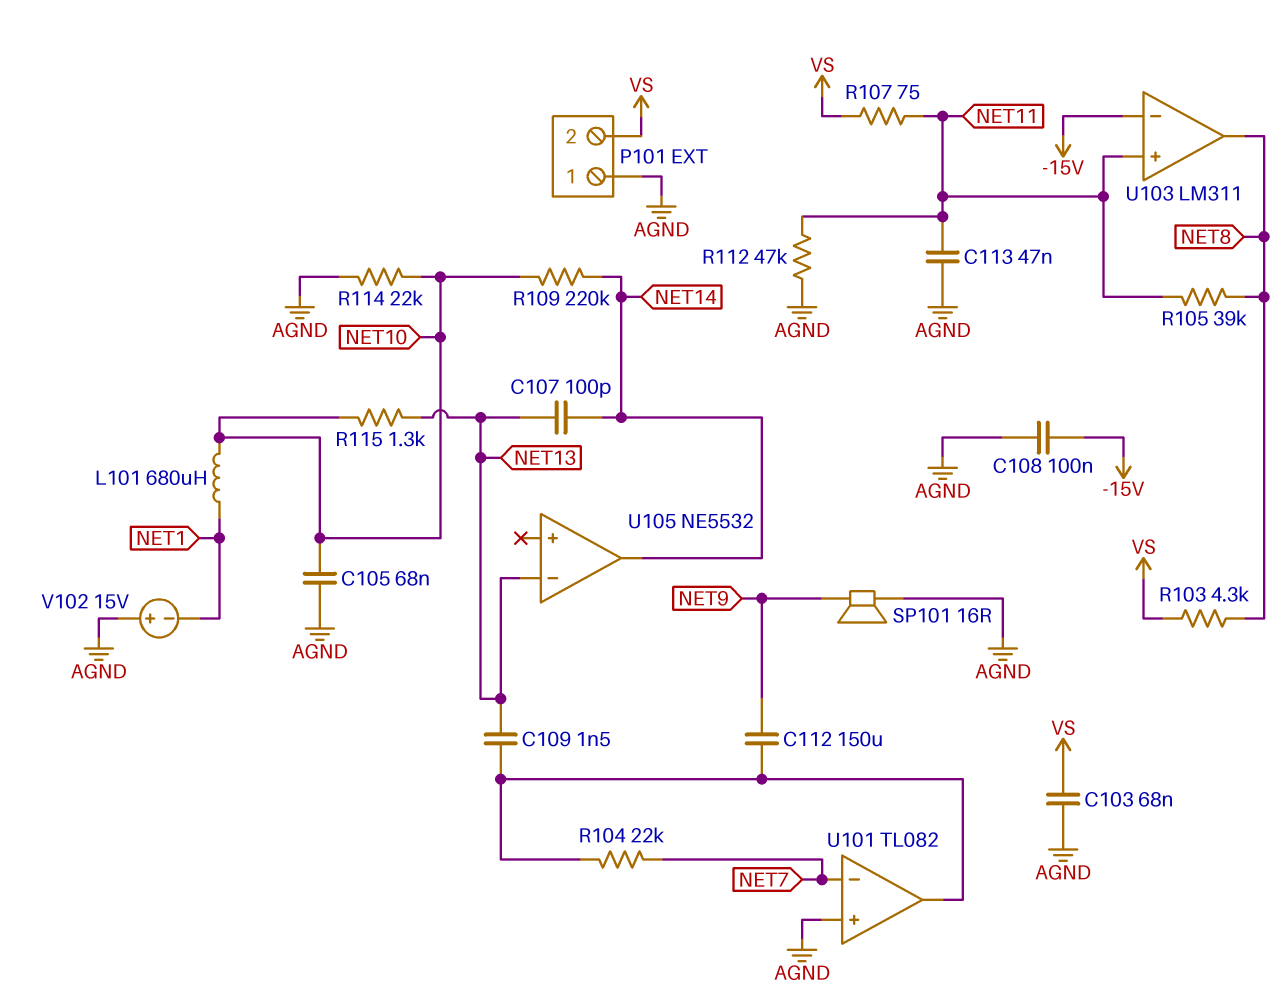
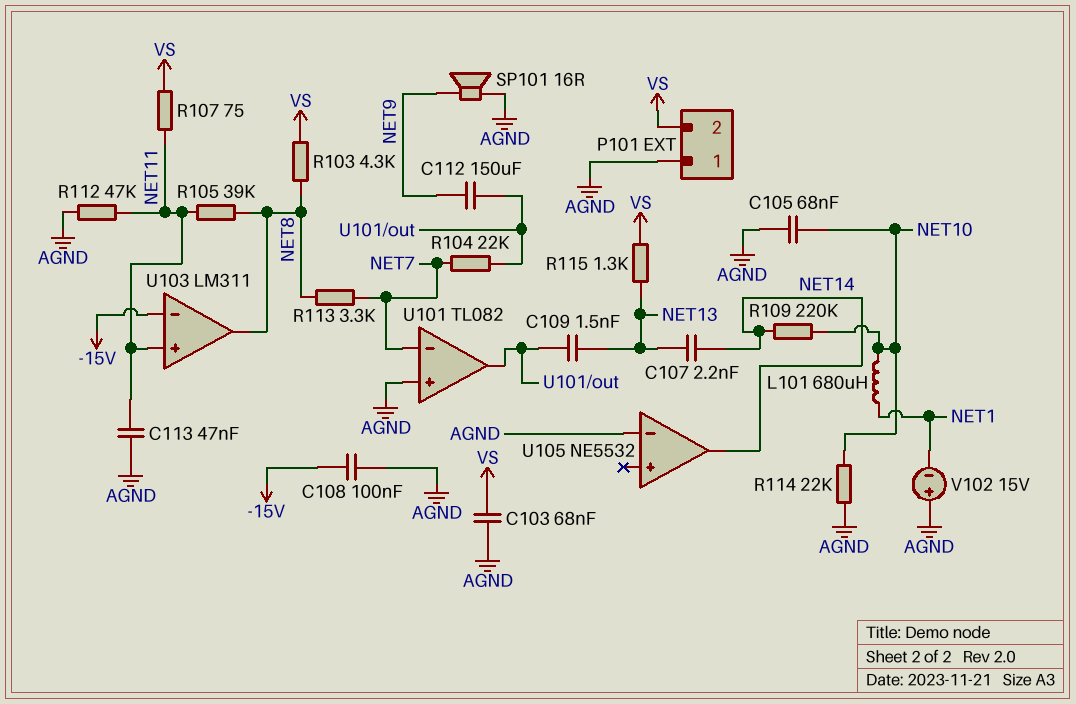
C107: 100pF (NET13, NET14) -> 2.2nF (NET13, NET14)
R113: none -> 3.3k (NET7, NET8)
R115: 1.3k (NET10, NET13) -> 1.3k (NET13, VS)
U105 pin in-: NET13 -> AGND

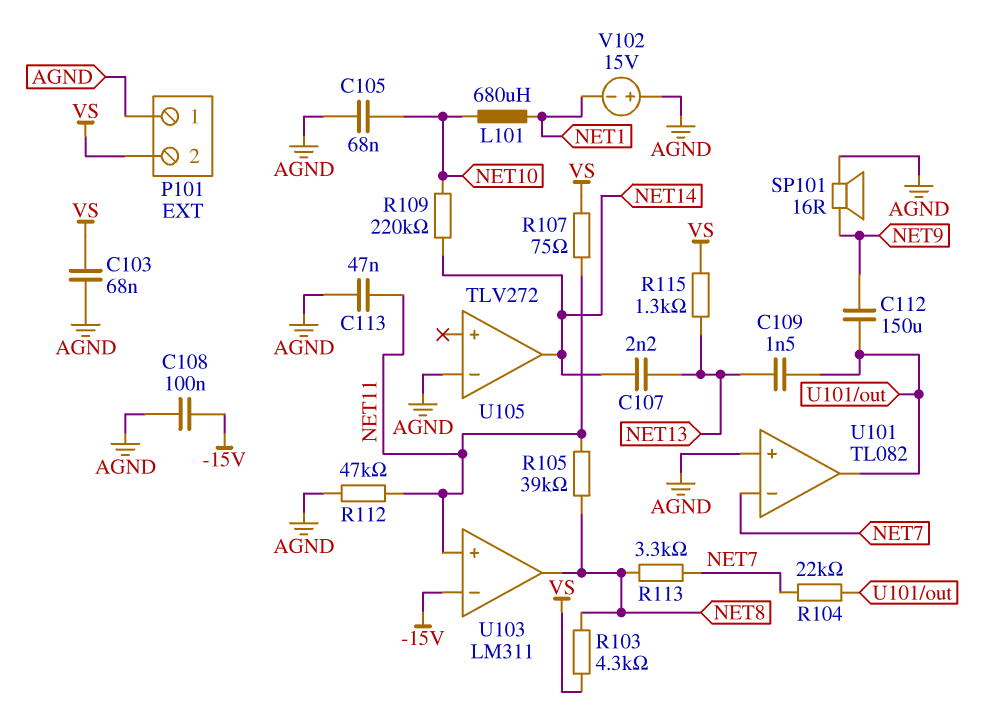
R114: 22k (AGND, NET10) -> none
U105: NE5532 -> TLV272

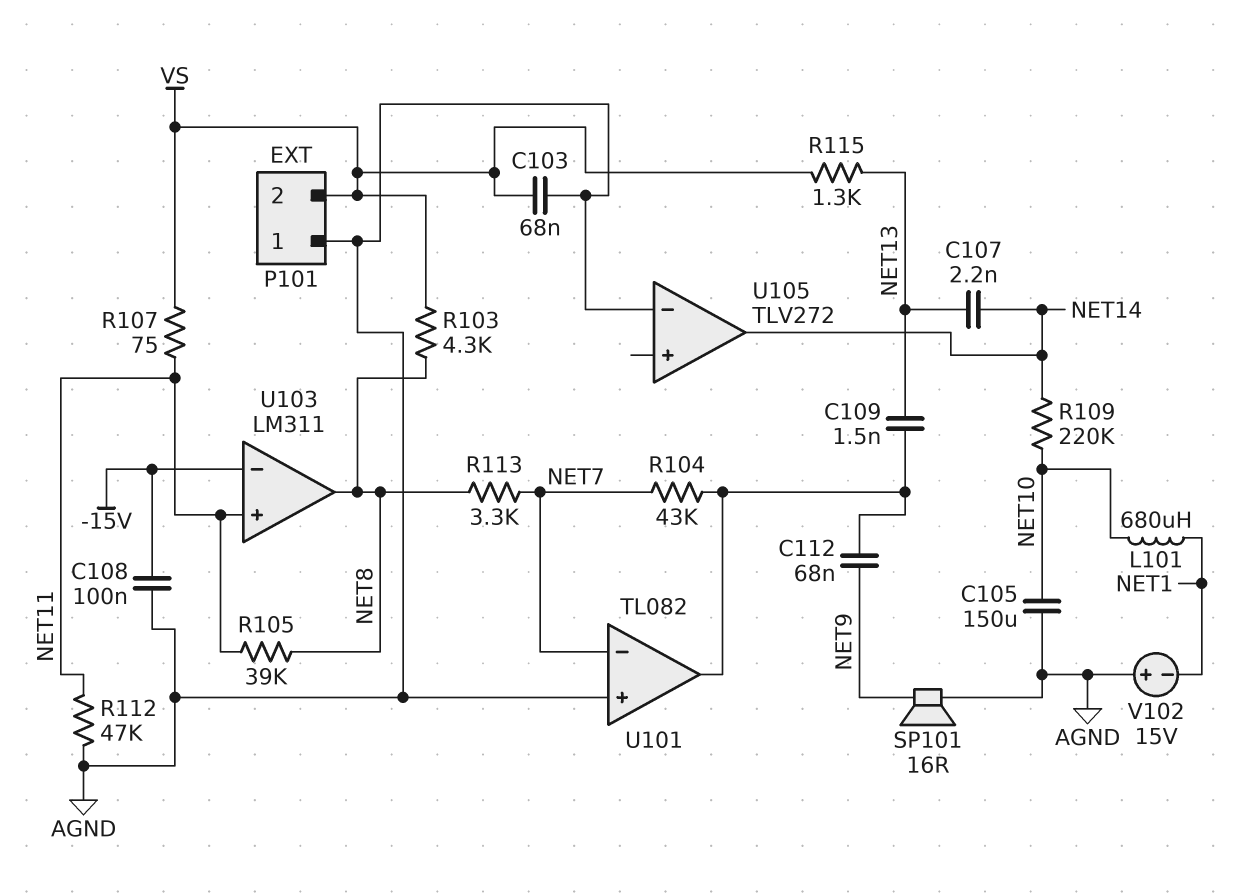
C105: 68nF (AGND, NET10) -> 150uF (AGND, NET10)
C112: 150uF (NET9, U101/out) -> 68nF (NET9, U101/out)
C113: 47nF (AGND, NET11) -> none
R104: 22k (NET7, U101/out) -> 43k (NET7, U101/out)

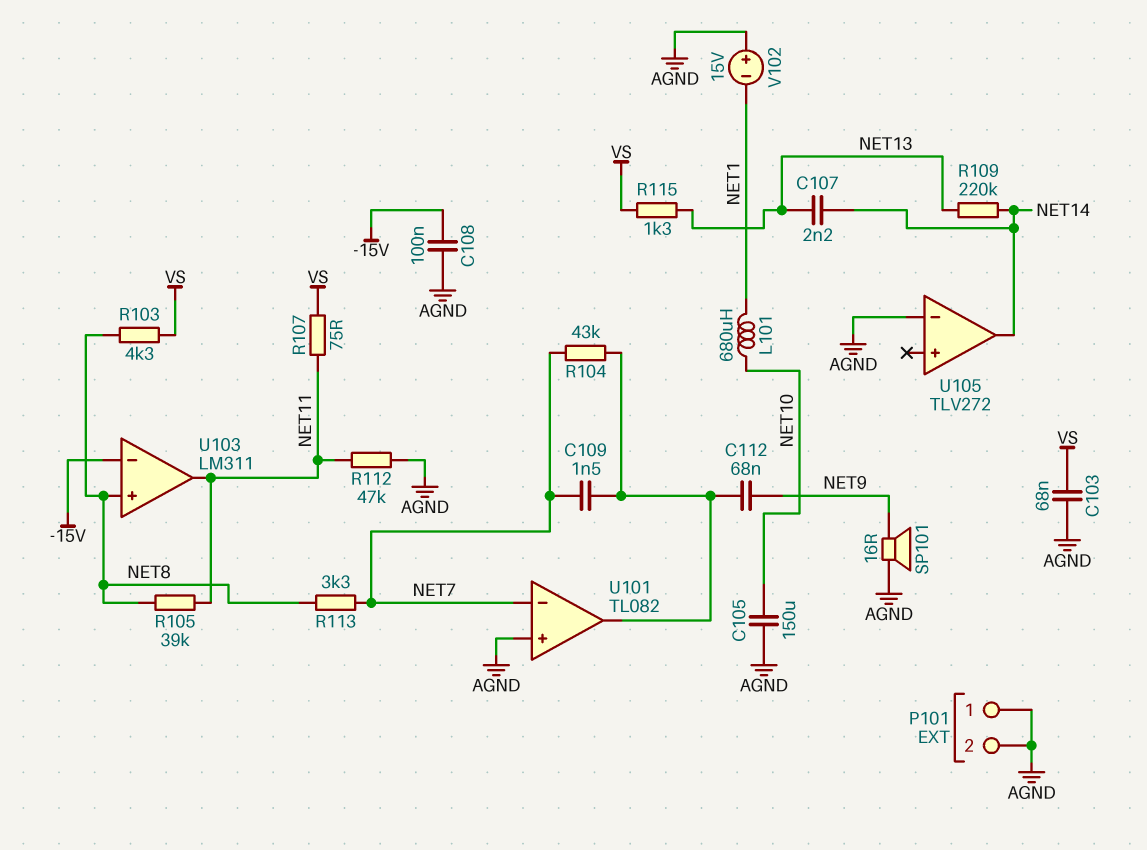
C109: 1.5nF (NET13, U101/out) -> 1.5nF (NET7, U101/out)
P101 pin 2: VS -> AGND
R109: 220k (NET10, NET14) -> 220k (NET13, NET14)
U103 pin in+: NET11 -> NET8
U103 pin out: NET8 -> NET11

